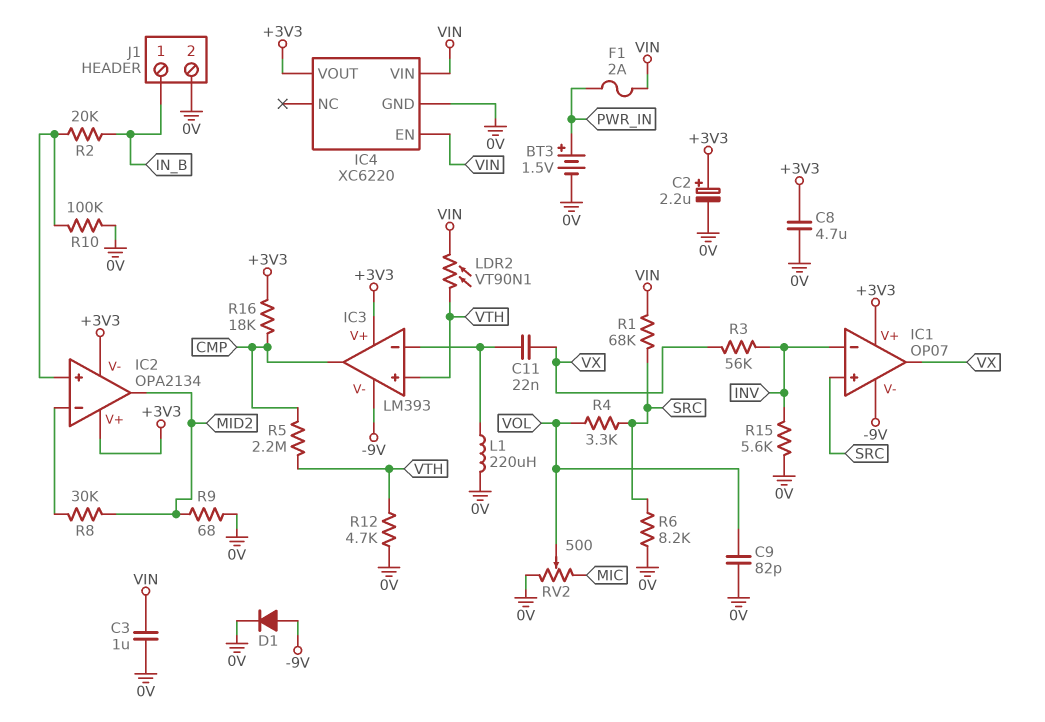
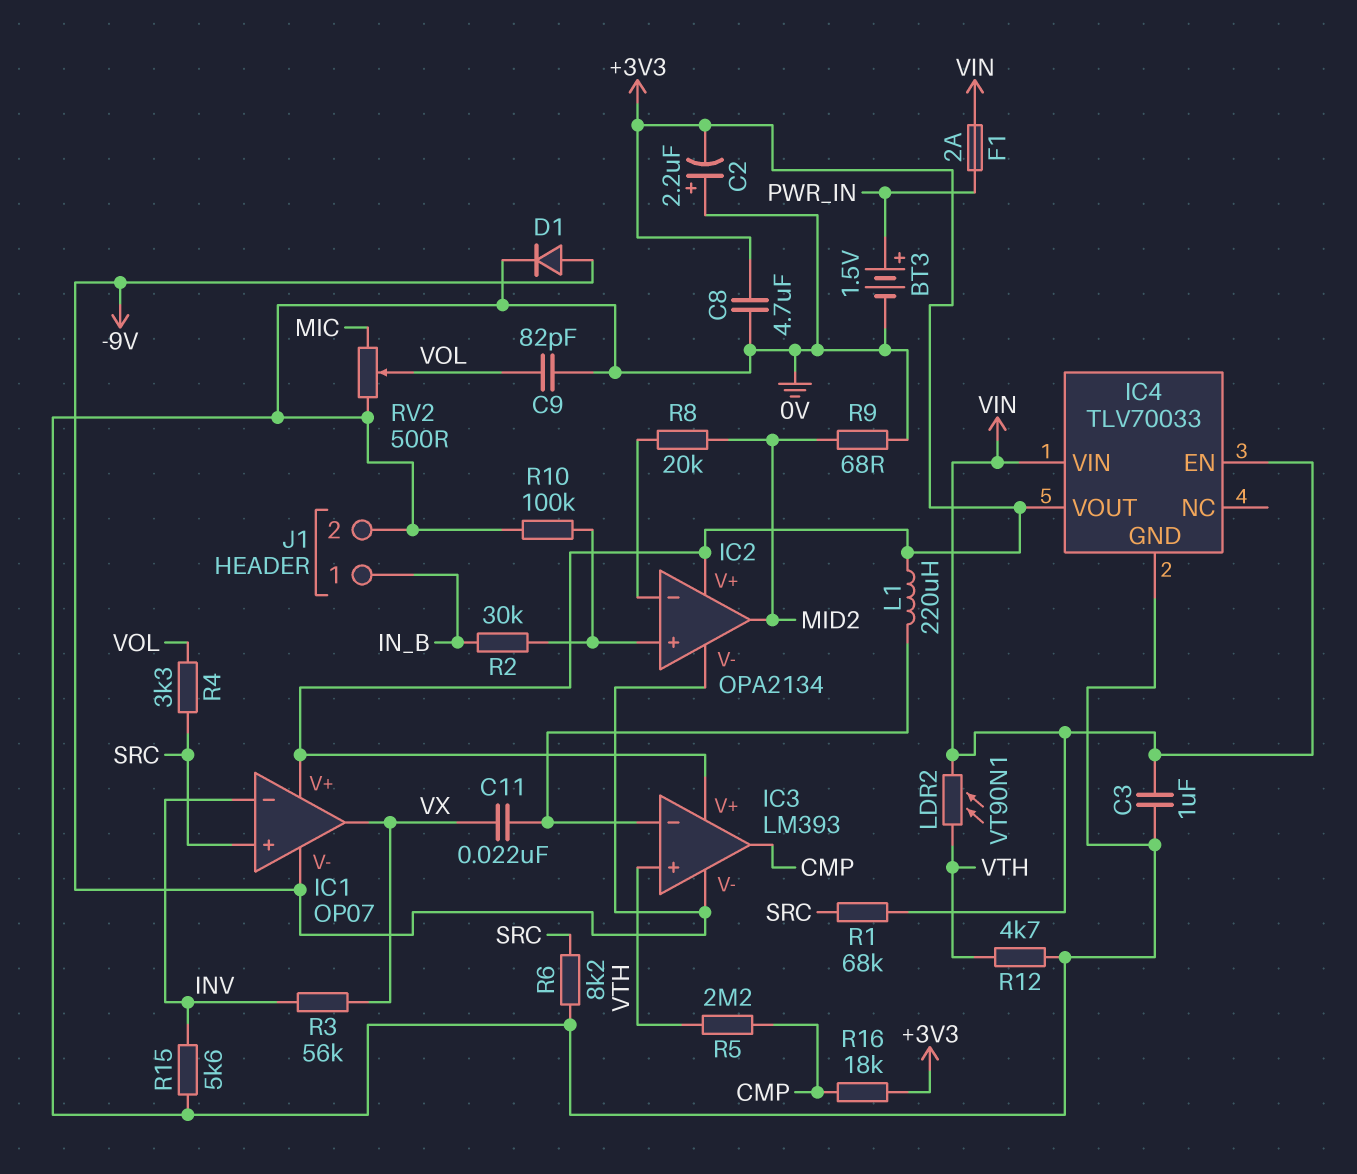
C2: 2.2uF (plus +3V3, minus 0V) -> 2.2uF (plus 0V, minus +3V3)
IC2 pin V-: +3V3 -> -9V
IC4: XC6220 -> TLV70033
L1: 220uH (0V, IC3/in-) -> 220uH (+3V3, IC3/in-)
R2: 20k (IC2/in+, IN_B) -> 30k (IC2/in+, IN_B)
R8: 30k (IC2/in-, MID2) -> 20k (IC2/in-, MID2)

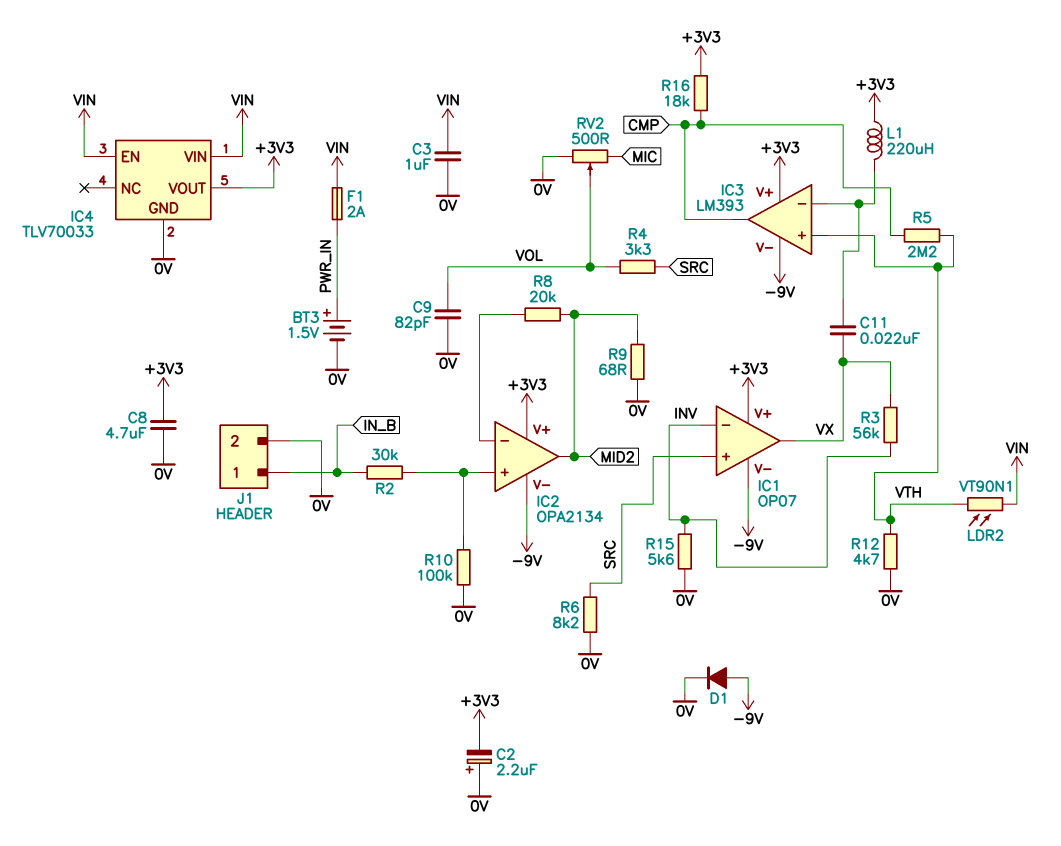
R1: 68k (SRC, VIN) -> none

